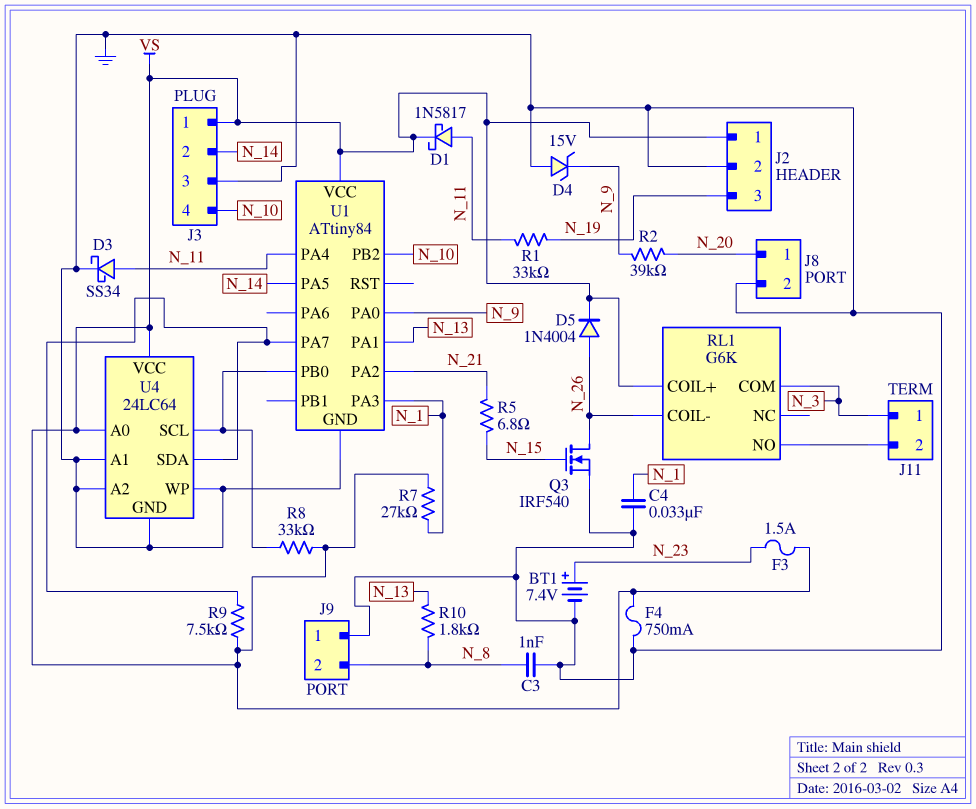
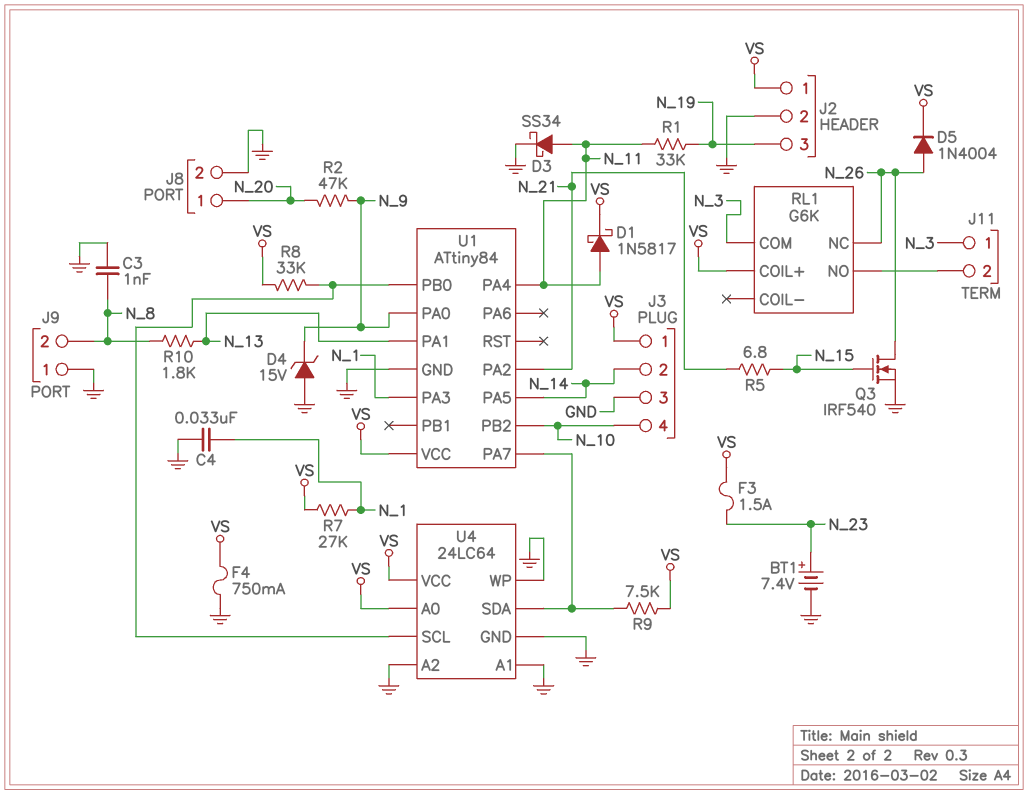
R2: 39k (N_9, N_20) -> 47k (N_9, N_20)
RL1 pin COIL-: N_26 -> none
RL1 pin NC: none -> N_26

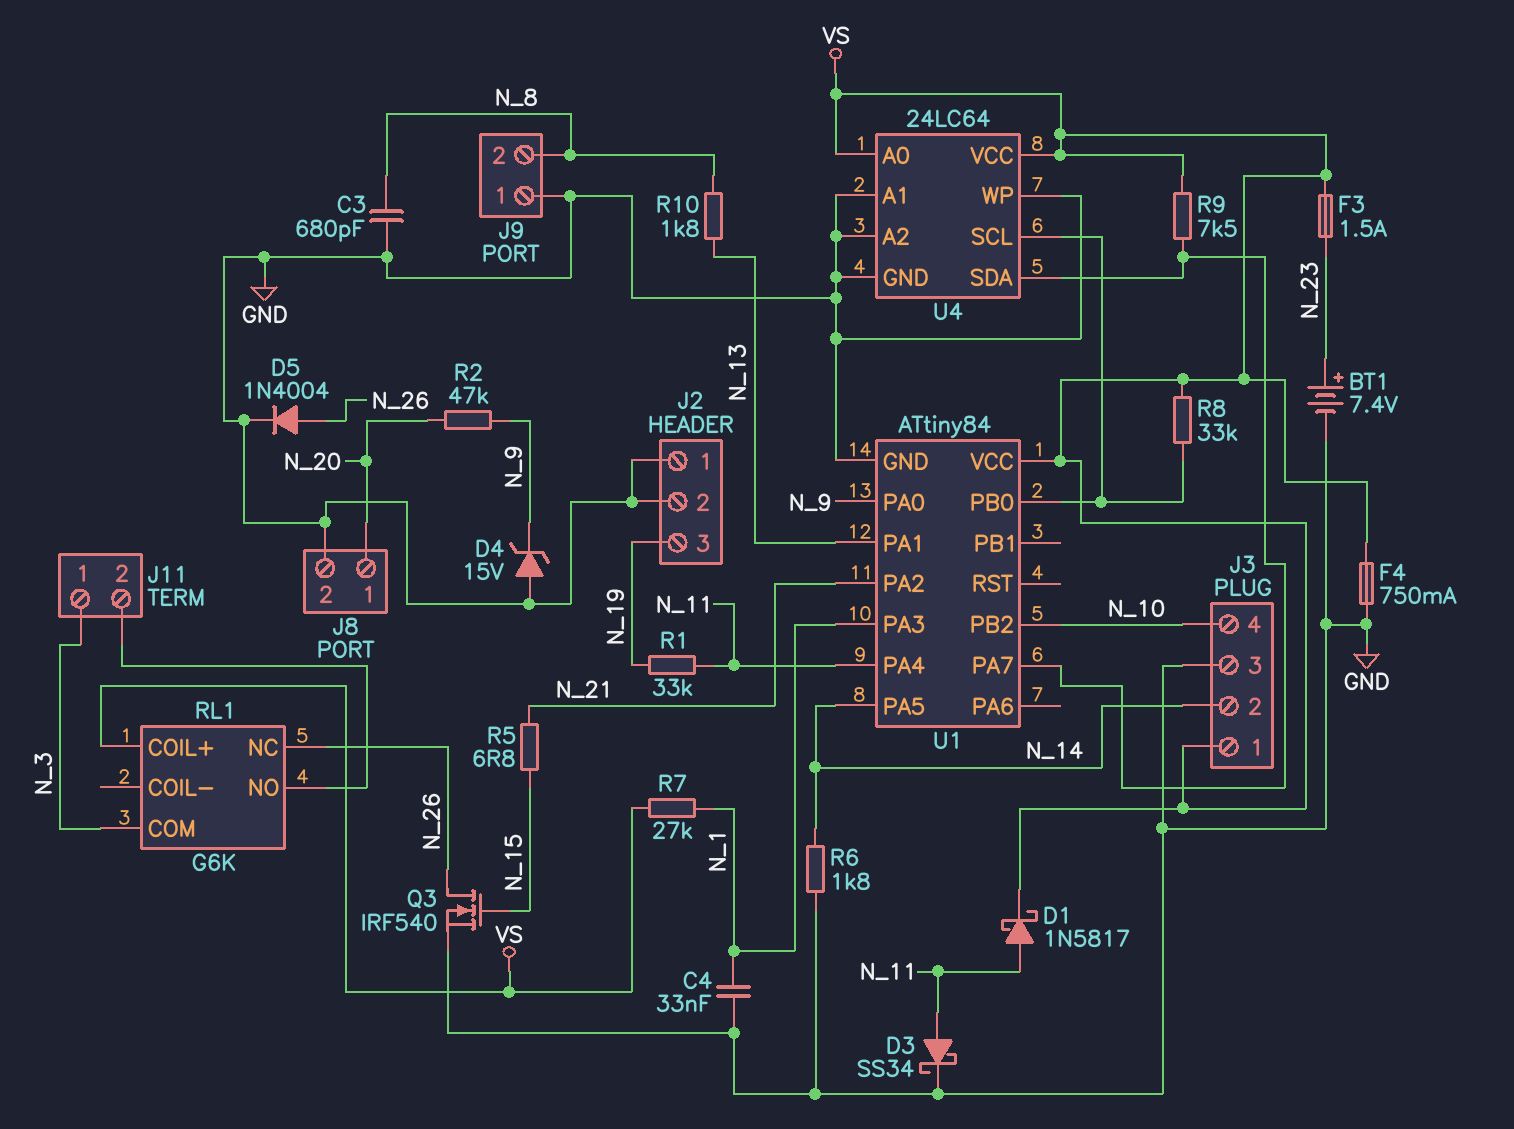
C3: 1nF (GND, N_8) -> 680pF (GND, N_8)
D5: diode 1N4004 (A N_26, K VS) -> diode 1N4004 (A N_26, K GND)
J2 pin 1: VS -> GND
R6: none -> 1.8k (GND, N_14)

